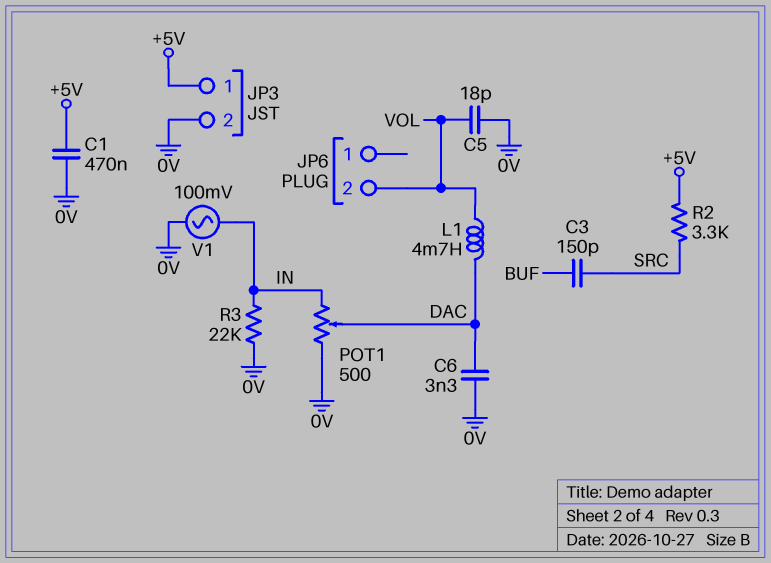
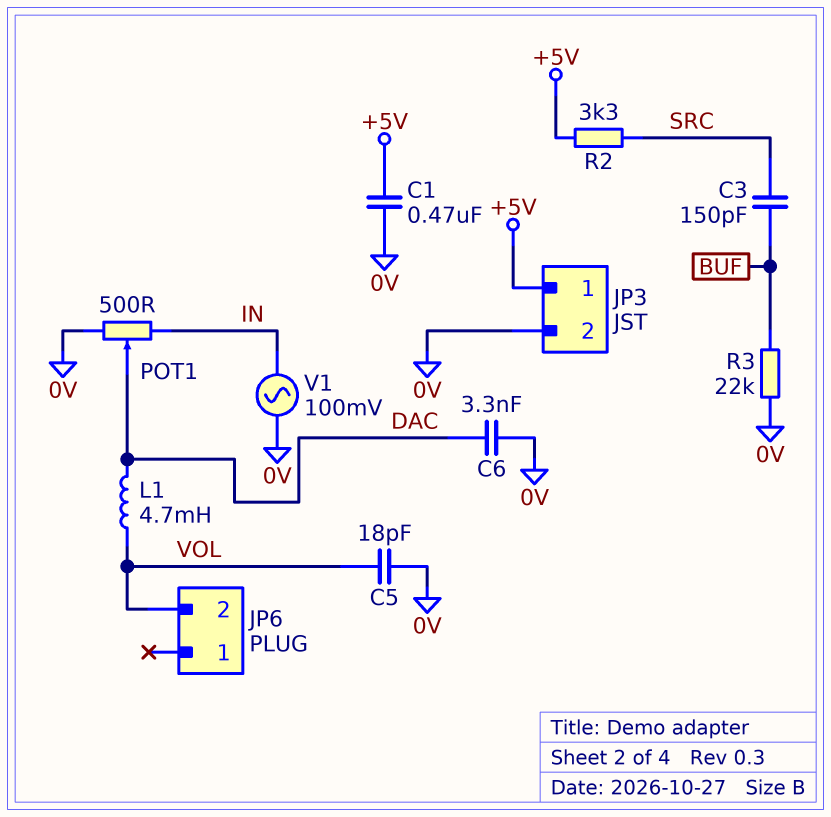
R3: 22k (0V, IN) -> 22k (0V, BUF)

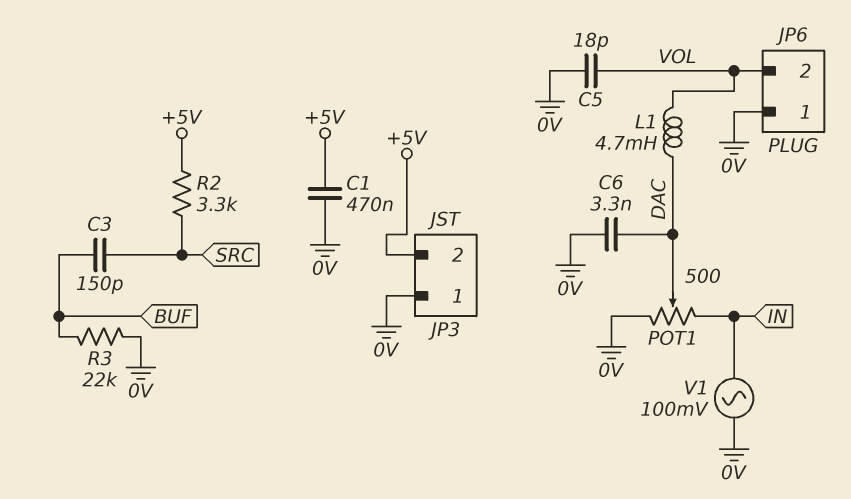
JP3 pin 1: +5V -> 0V
JP3 pin 2: 0V -> +5V
JP6 pin 1: none -> 0V

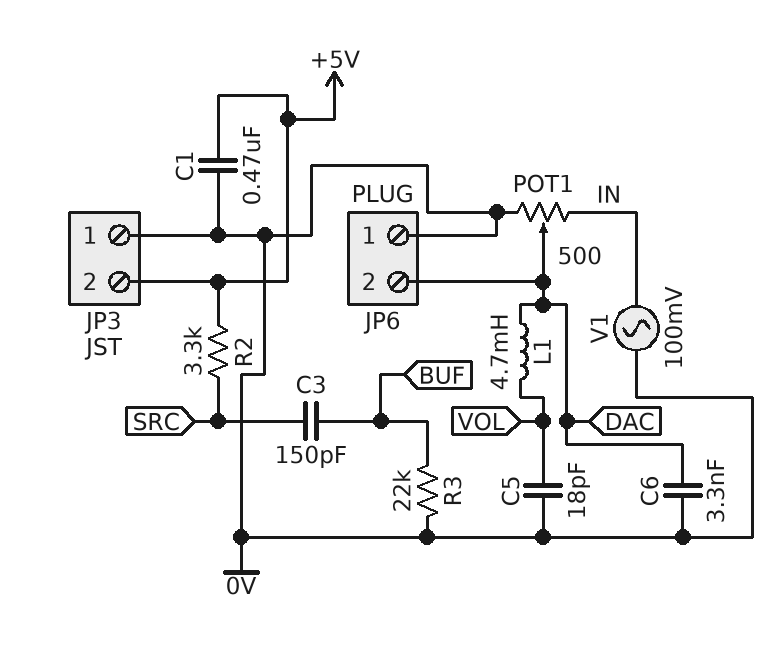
JP6 pin 2: VOL -> DAC

